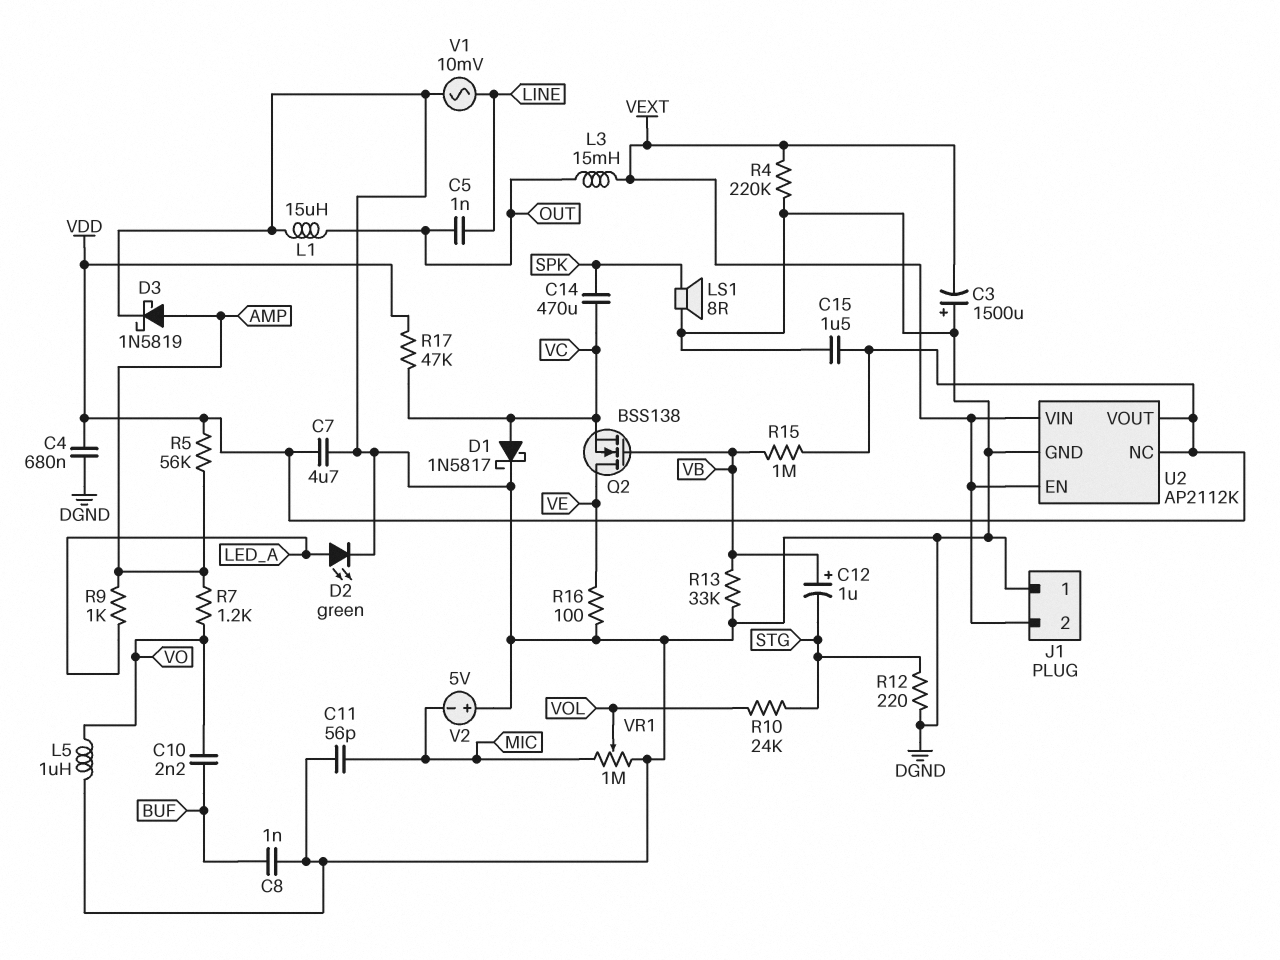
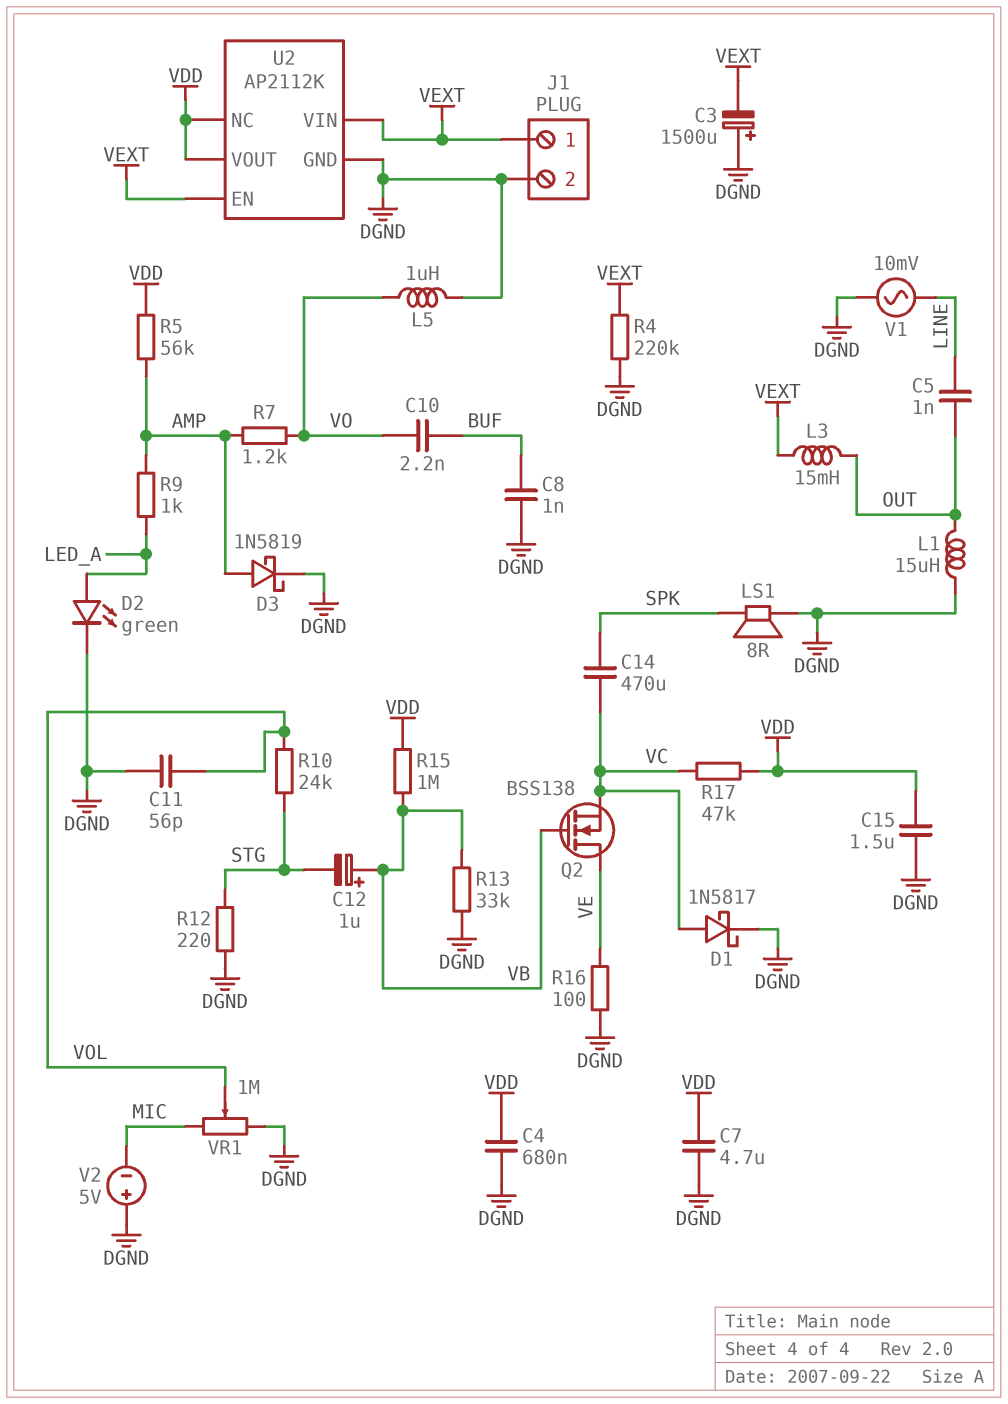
C11: 56pF (DGND, MIC) -> 56pF (DGND, VOL)
J1 pin 1: DGND -> VEXT
J1 pin 2: VEXT -> DGND

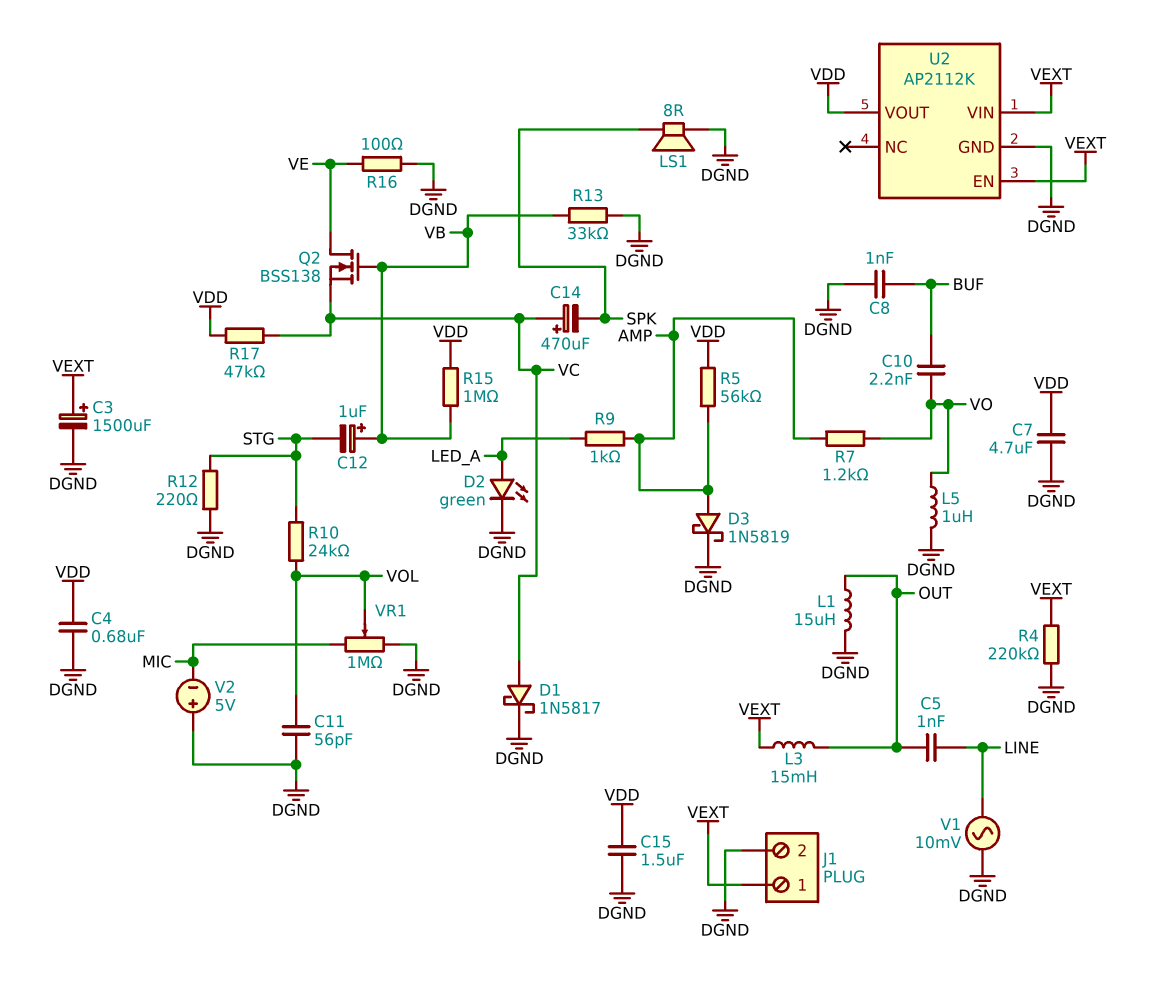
C3: 1500uF (plus DGND, minus VEXT) -> 1500uF (plus VEXT, minus DGND)
C14: 470uF (SPK, VC) -> 470uF (plus VC, minus SPK)
U2 pin NC: VDD -> none

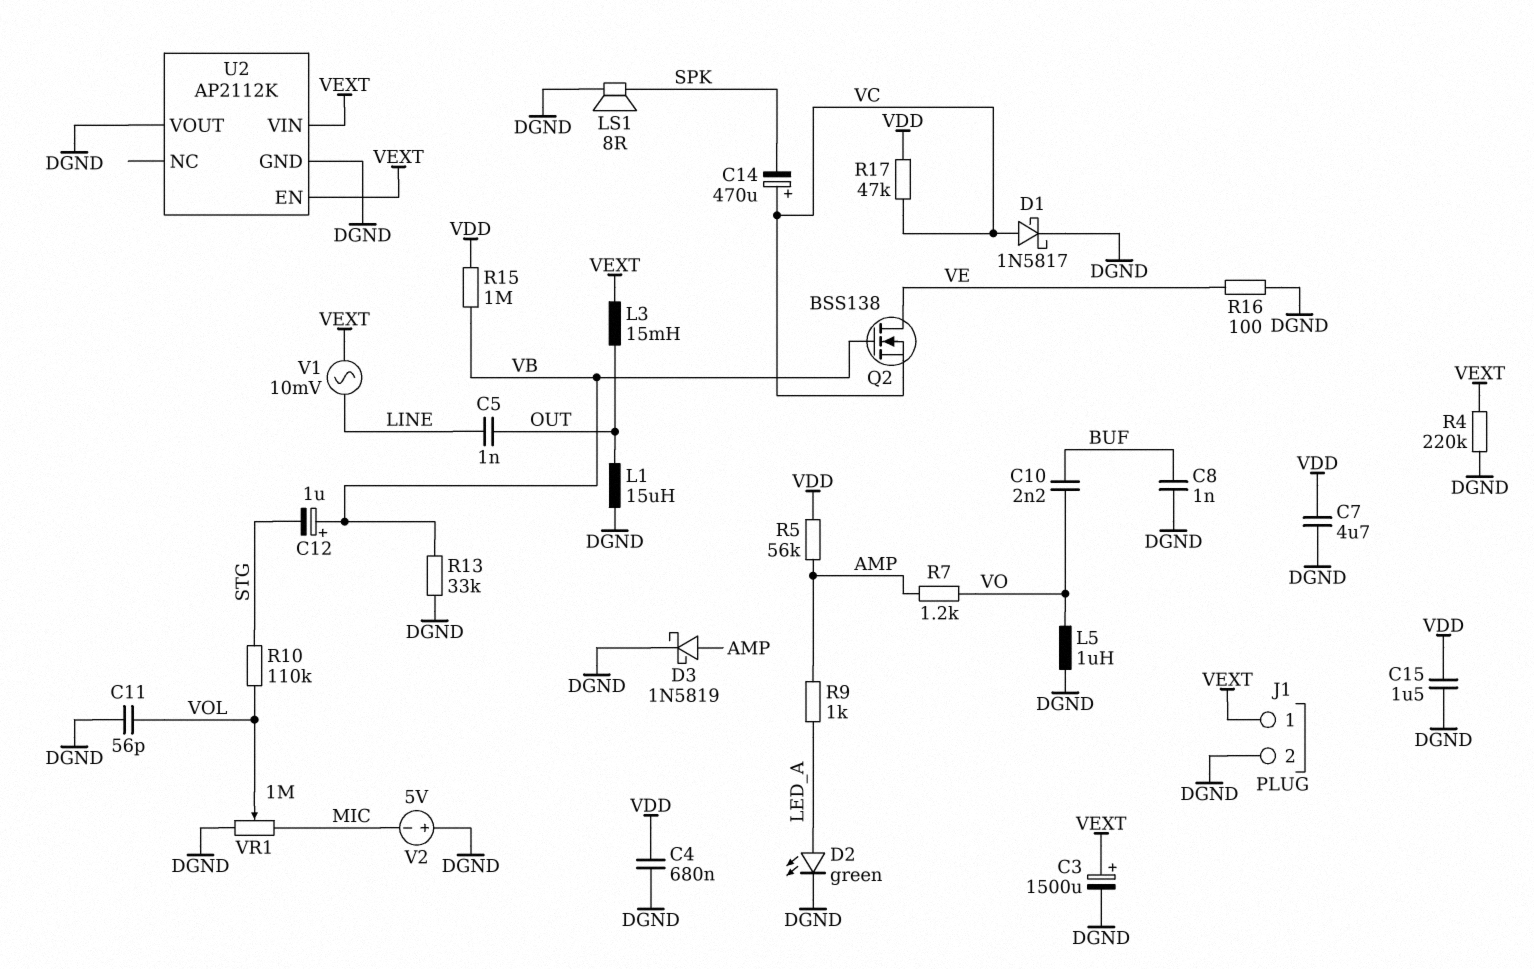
R10: 24k (STG, VOL) -> 110k (STG, VOL)
R12: 220 (DGND, STG) -> none
U2 pin VOUT: VDD -> DGND
V1: AC 10mV (DGND, LINE) -> AC 10mV (LINE, VEXT)

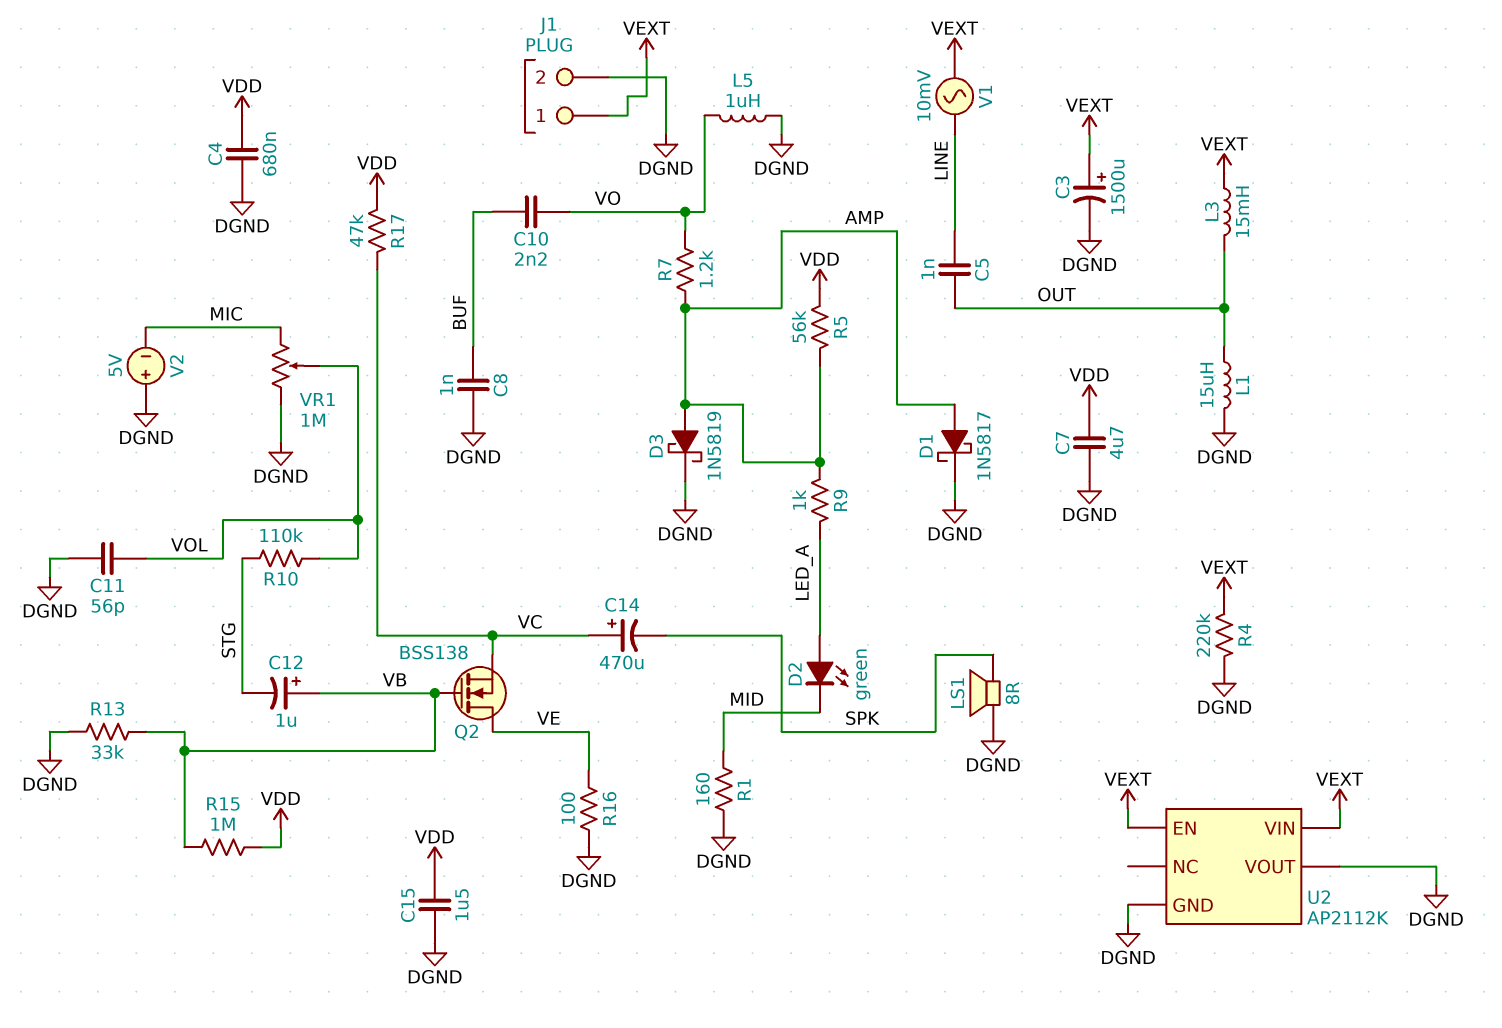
D1: schottky 1N5817 (A VC, K DGND) -> schottky 1N5817 (A AMP, K DGND)
D2: LED green (A LED_A, K DGND) -> LED green (A LED_A, K MID)
R1: none -> 160 (DGND, MID)

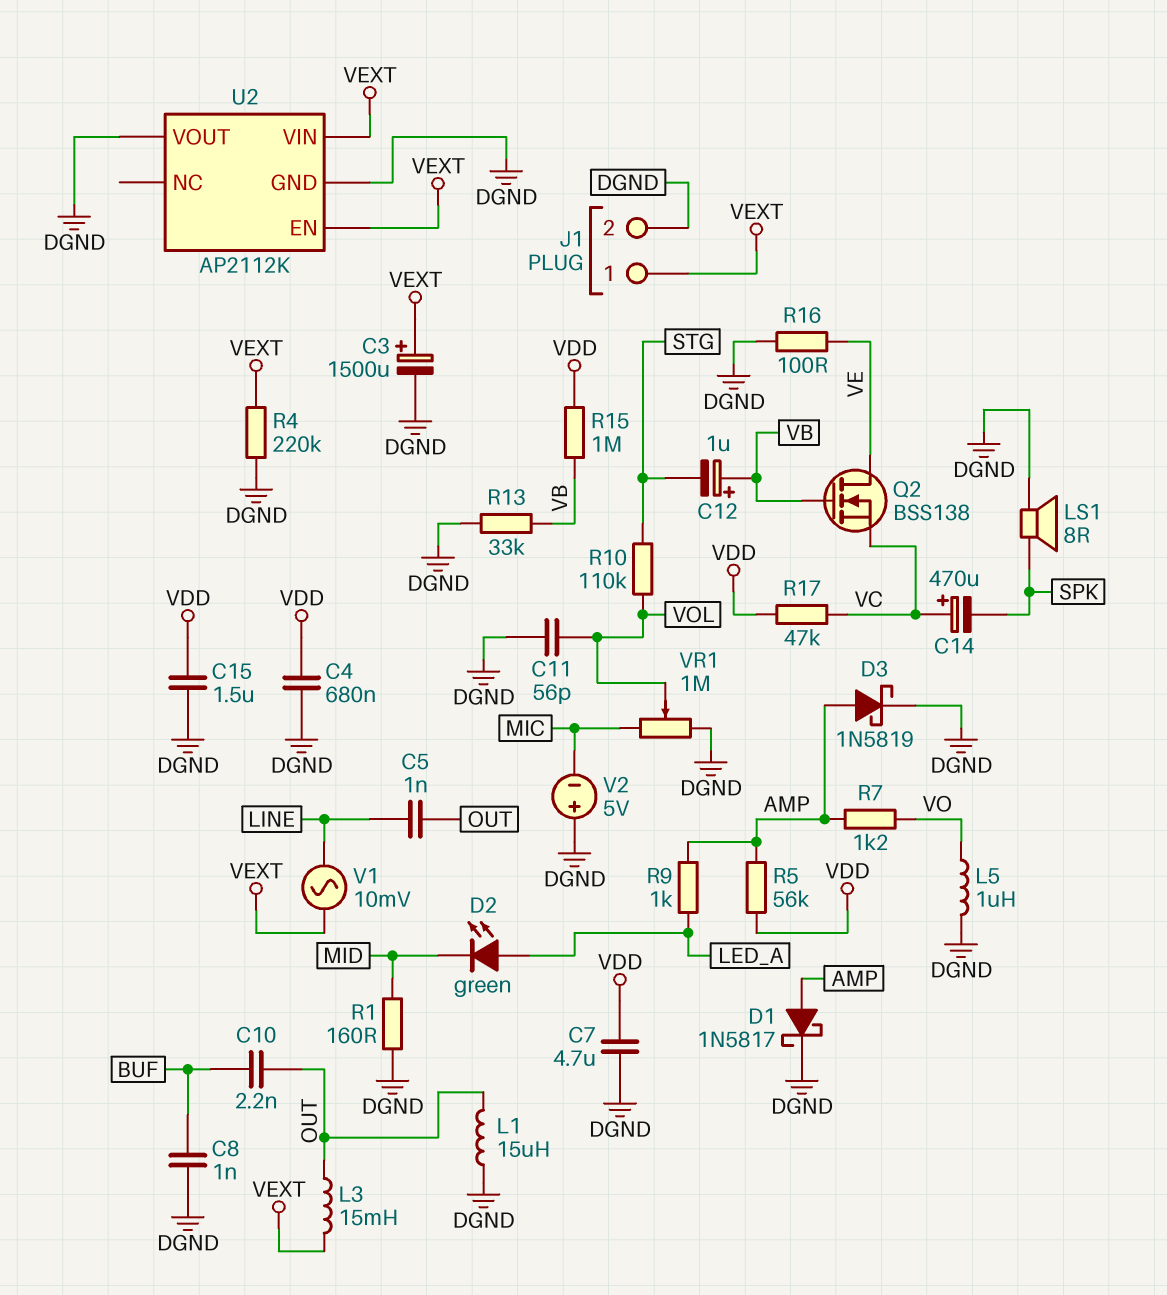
C10: 2.2nF (BUF, VO) -> 2.2nF (BUF, OUT)

